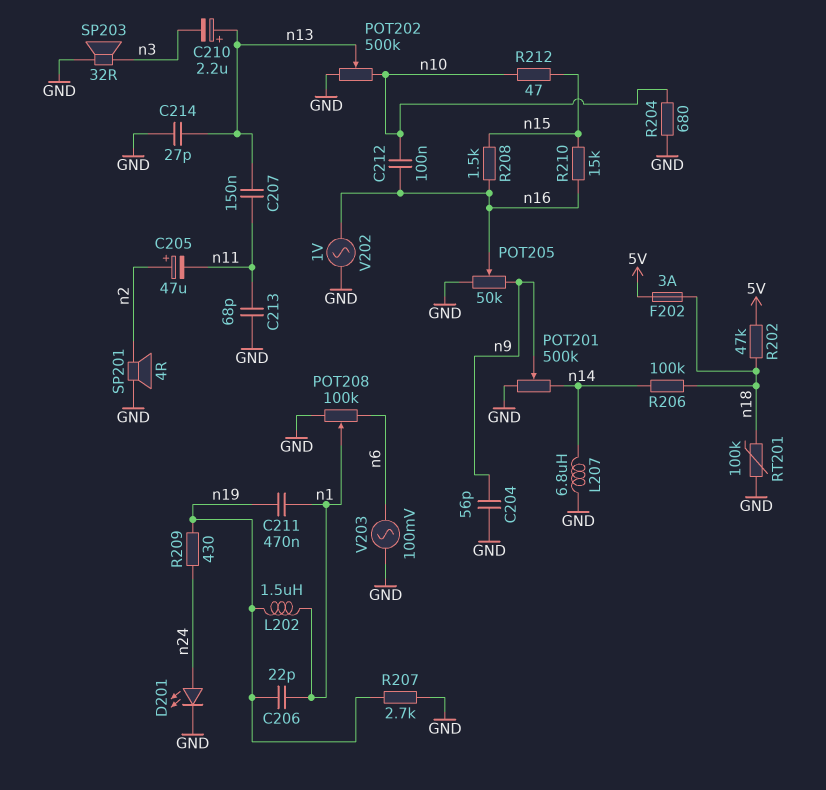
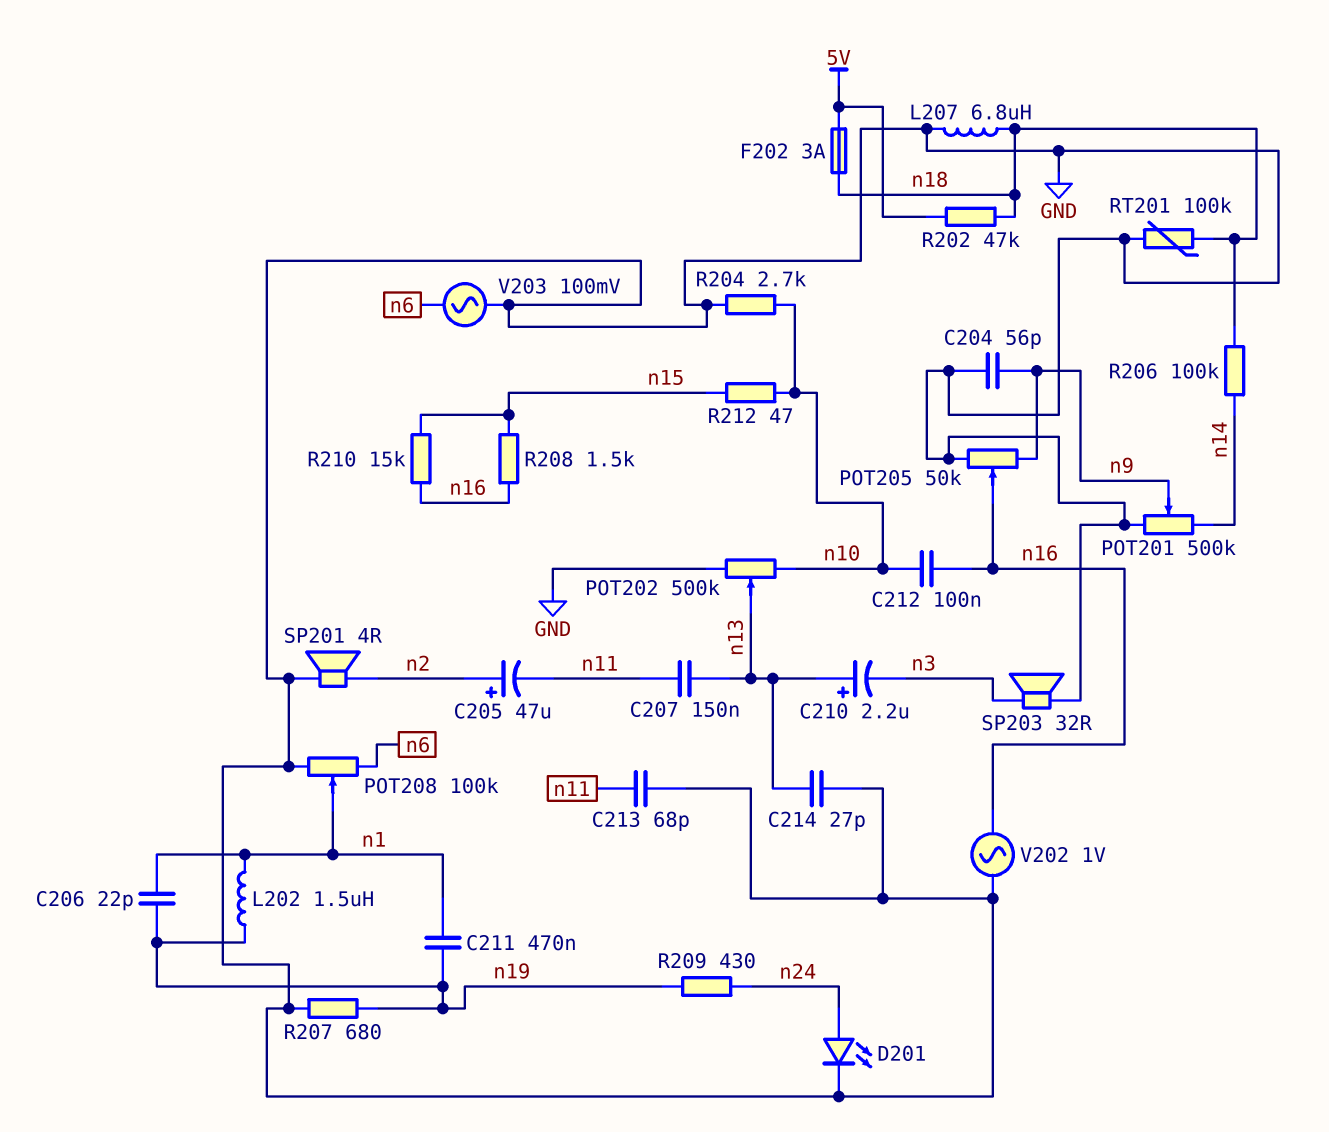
L207: 6.8uH (GND, n14) -> 6.8uH (GND, n18)
R204: 680 (GND, n10) -> 2.7k (GND, n10)
R207: 2.7k (GND, n19) -> 680 (GND, n19)

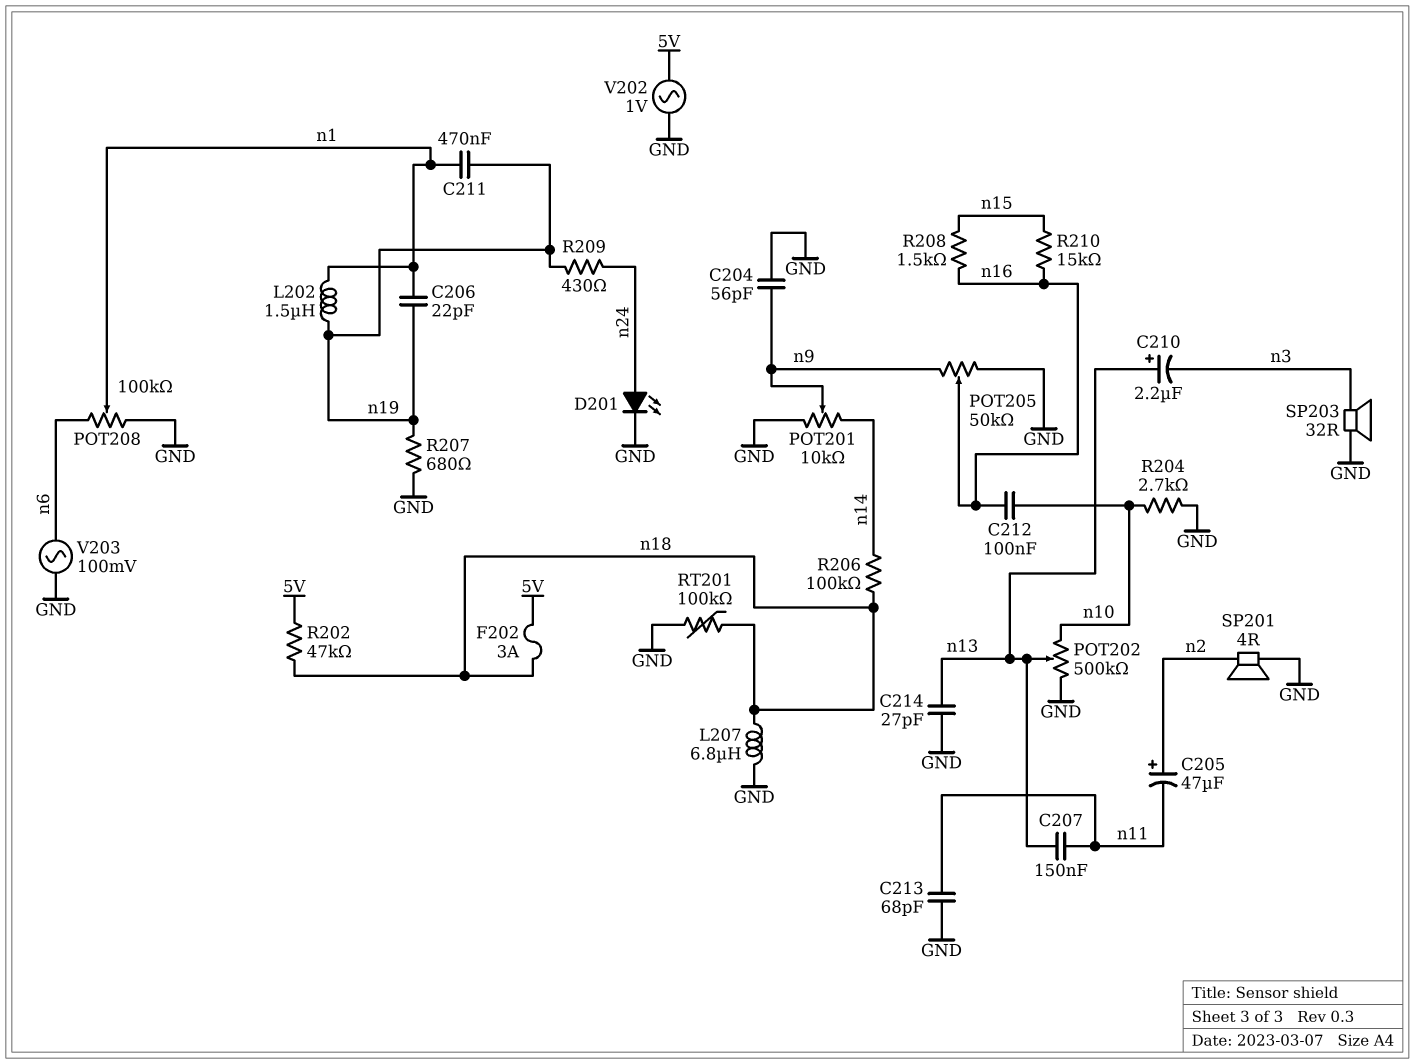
POT201: 500k (GND, n14, wiper n9) -> 10k (GND, n14, wiper n9)
R212: 47 (n10, n15) -> none
V202: AC 1V (GND, n16) -> AC 1V (5V, GND)

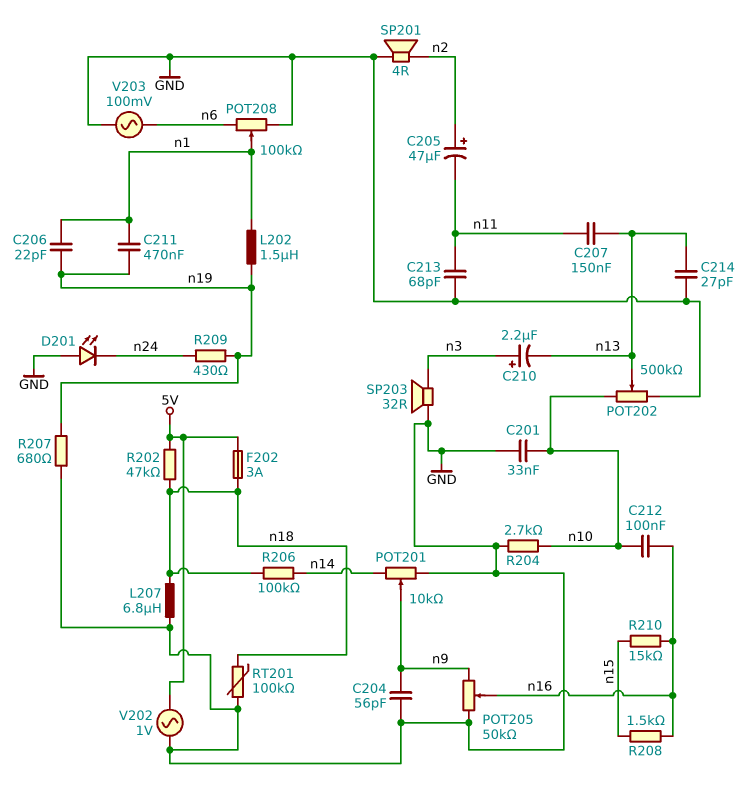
C201: none -> 33nF (GND, n10)
C210: 2.2uF (plus n13, minus n3) -> 2.2uF (plus n3, minus n13)
D201: LED (A n24, K GND) -> LED (A GND, K n24)

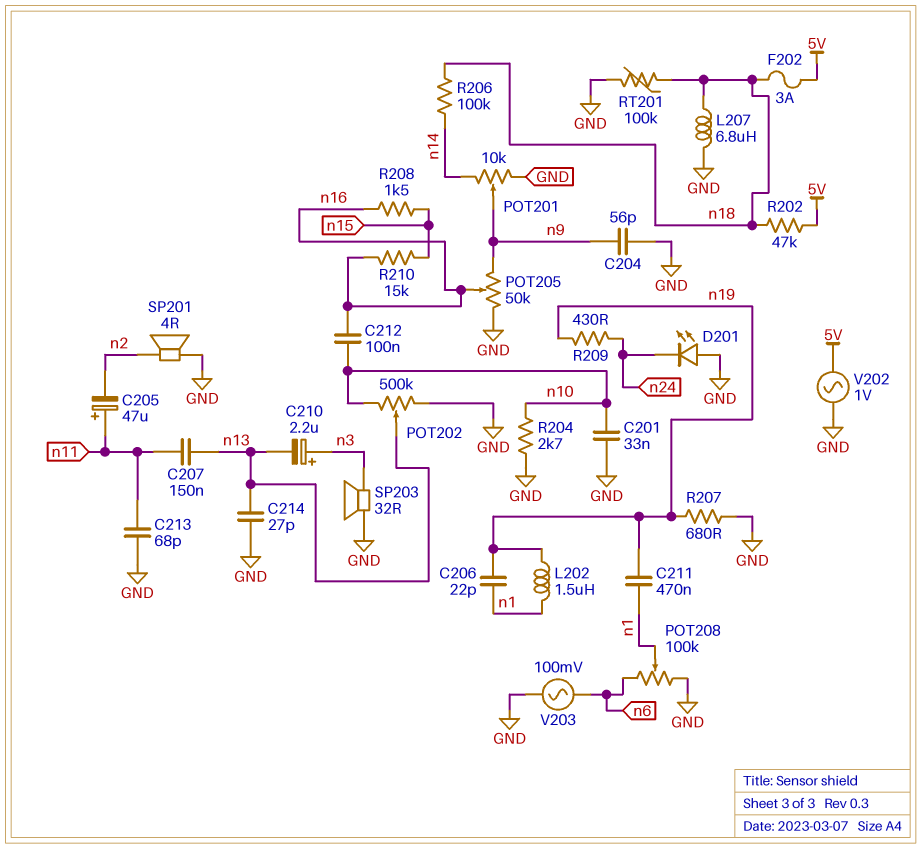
C205: 47uF (plus n2, minus n11) -> 47uF (plus n11, minus n2)

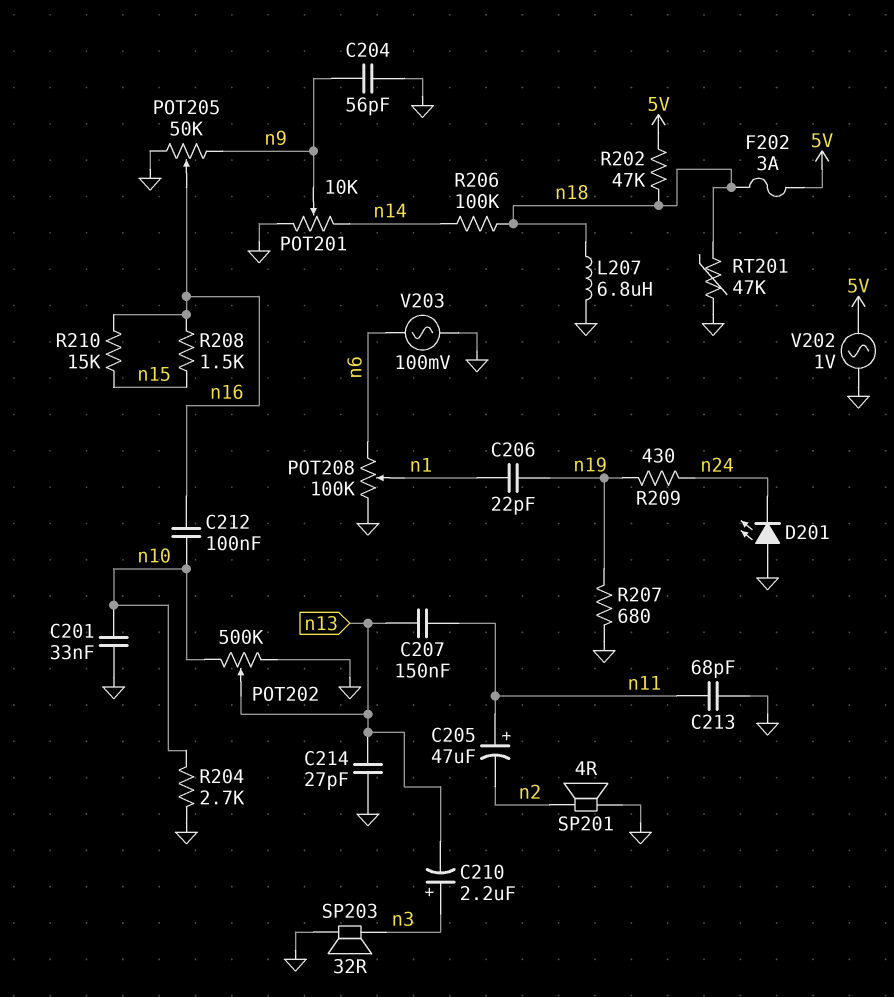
C211: 470nF (n1, n19) -> none
L202: 1.5uH (n1, n19) -> none
RT201: 100k (GND, n18) -> 47k (GND, n18)

